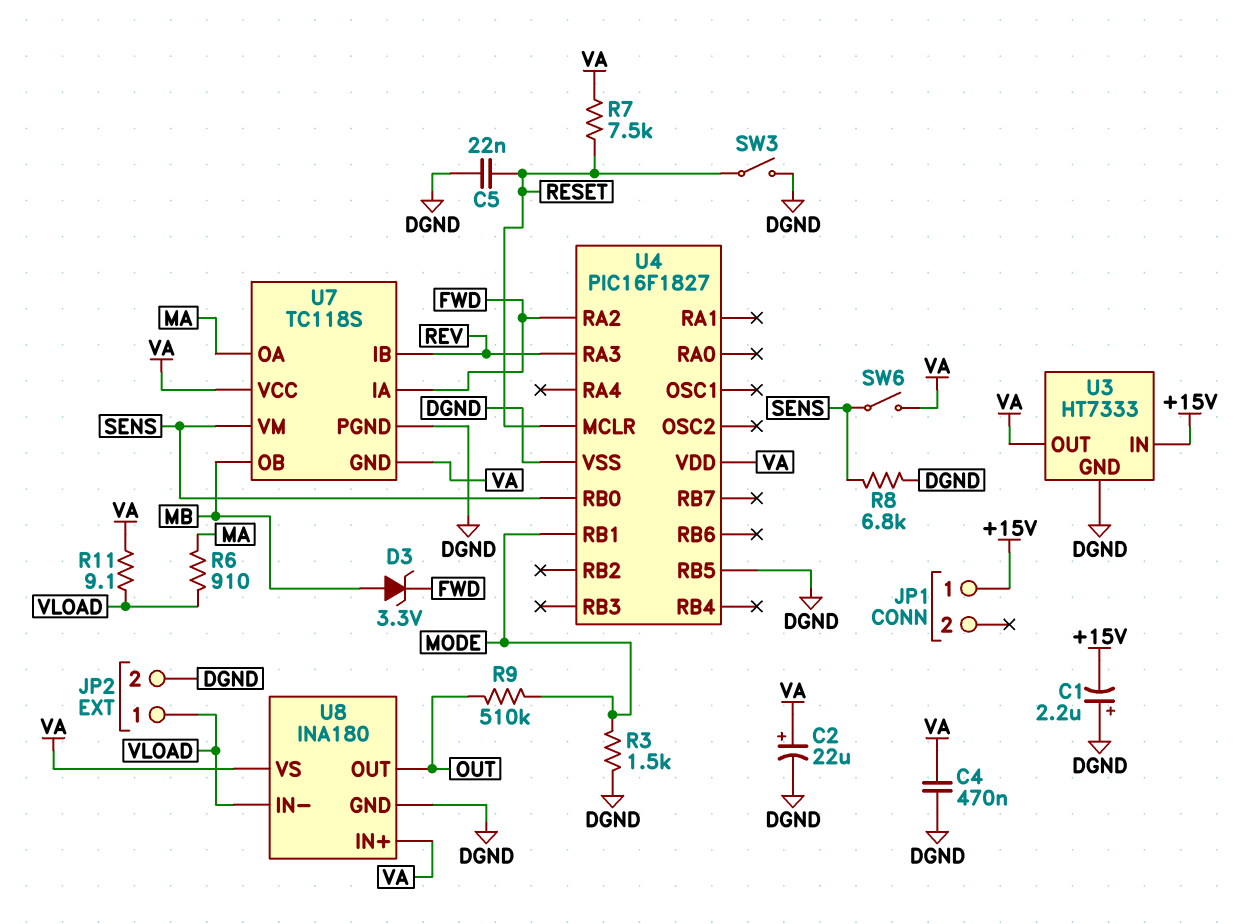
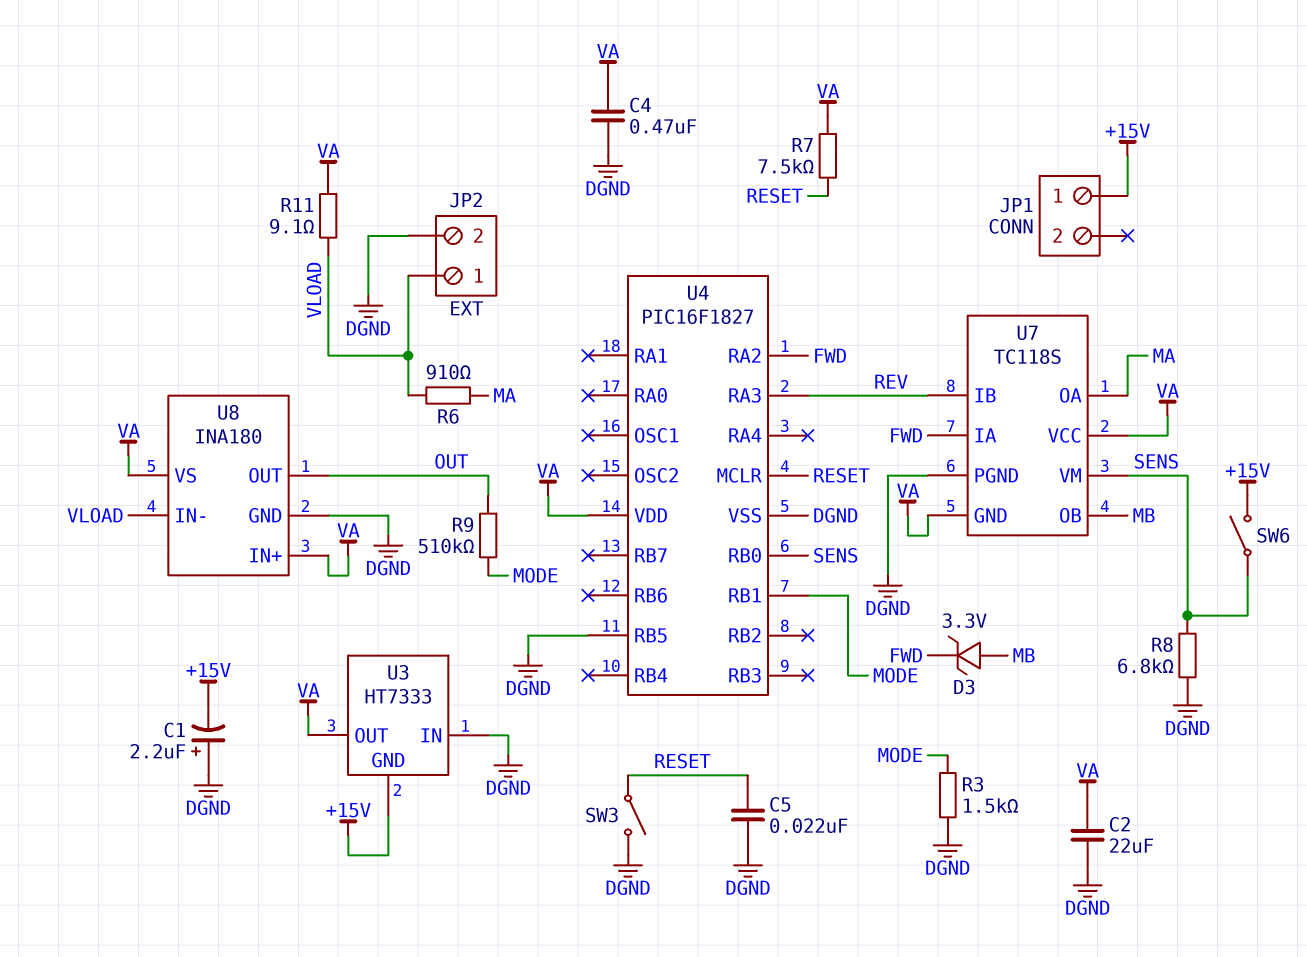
C2: 22uF (plus VA, minus DGND) -> 22uF (DGND, VA)
SW6: switch (SENS, VA) -> switch (+15V, SENS)
U3 pin GND: DGND -> +15V
U3 pin IN: +15V -> DGND

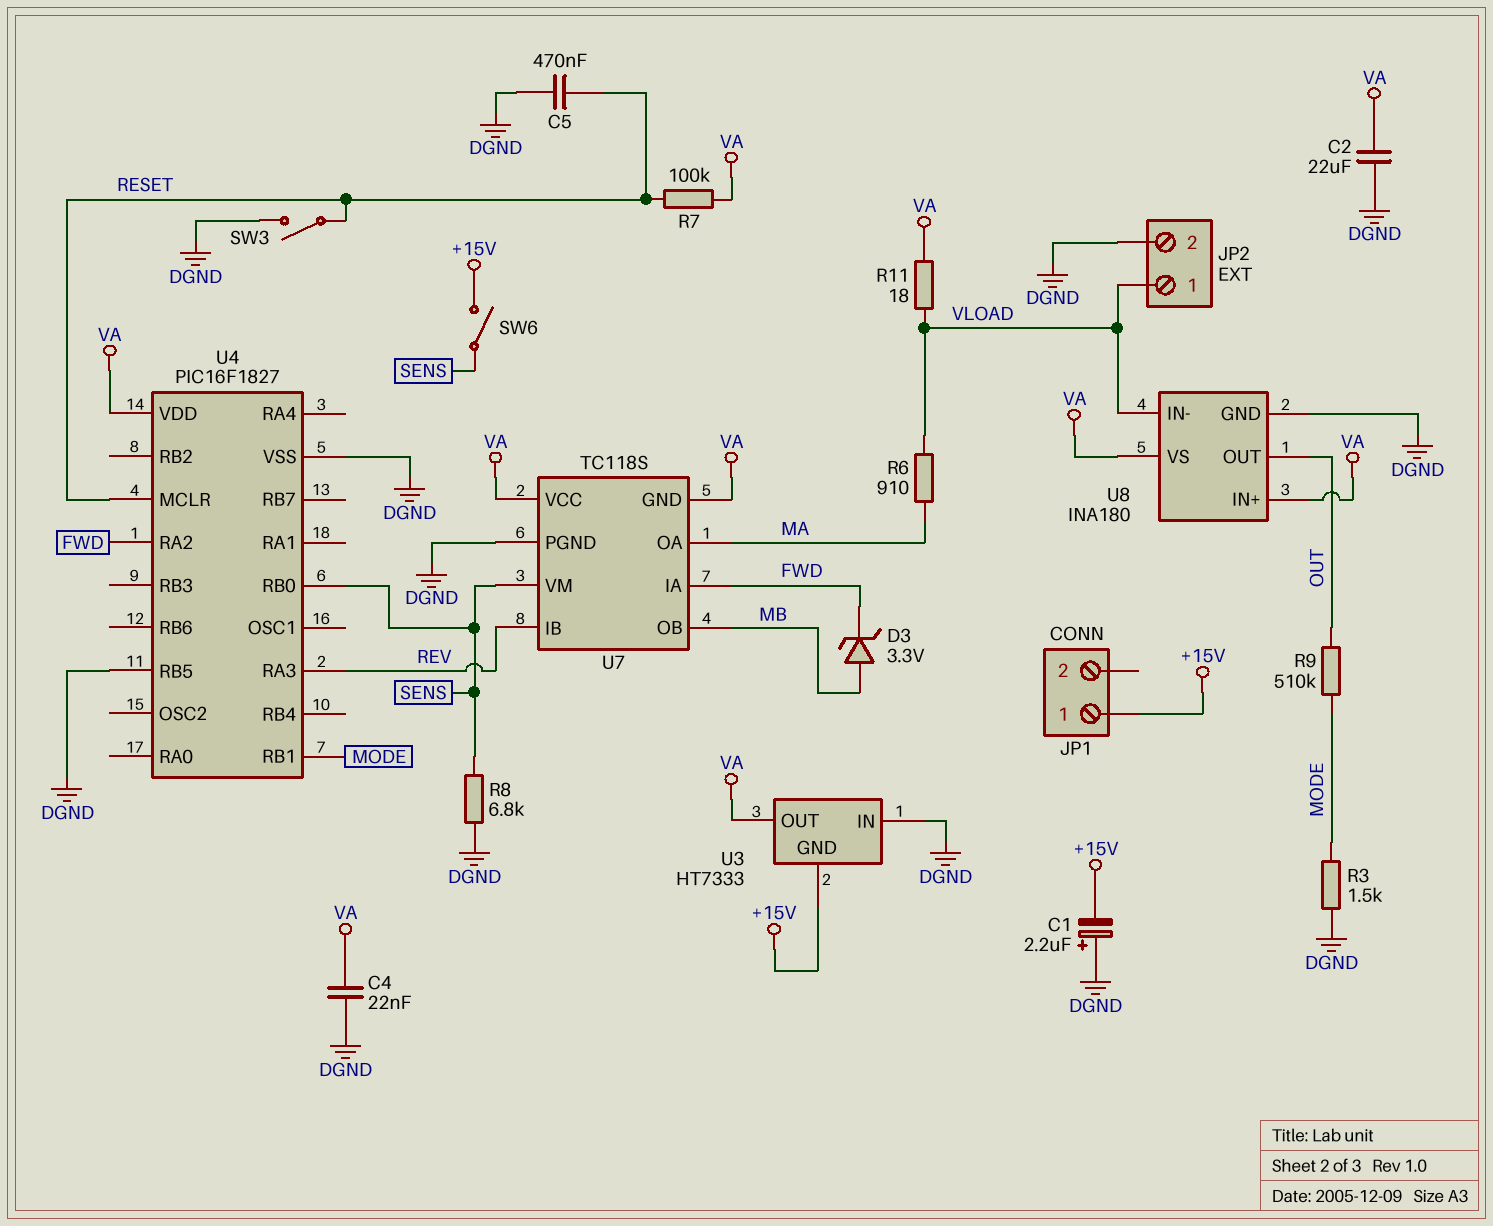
C4: 470nF (DGND, VA) -> 22nF (DGND, VA)
C5: 22nF (DGND, RESET) -> 470nF (DGND, RESET)
R7: 7.5k (RESET, VA) -> 100k (RESET, VA)
R11: 9.1 (VA, VLOAD) -> 18 (VA, VLOAD)

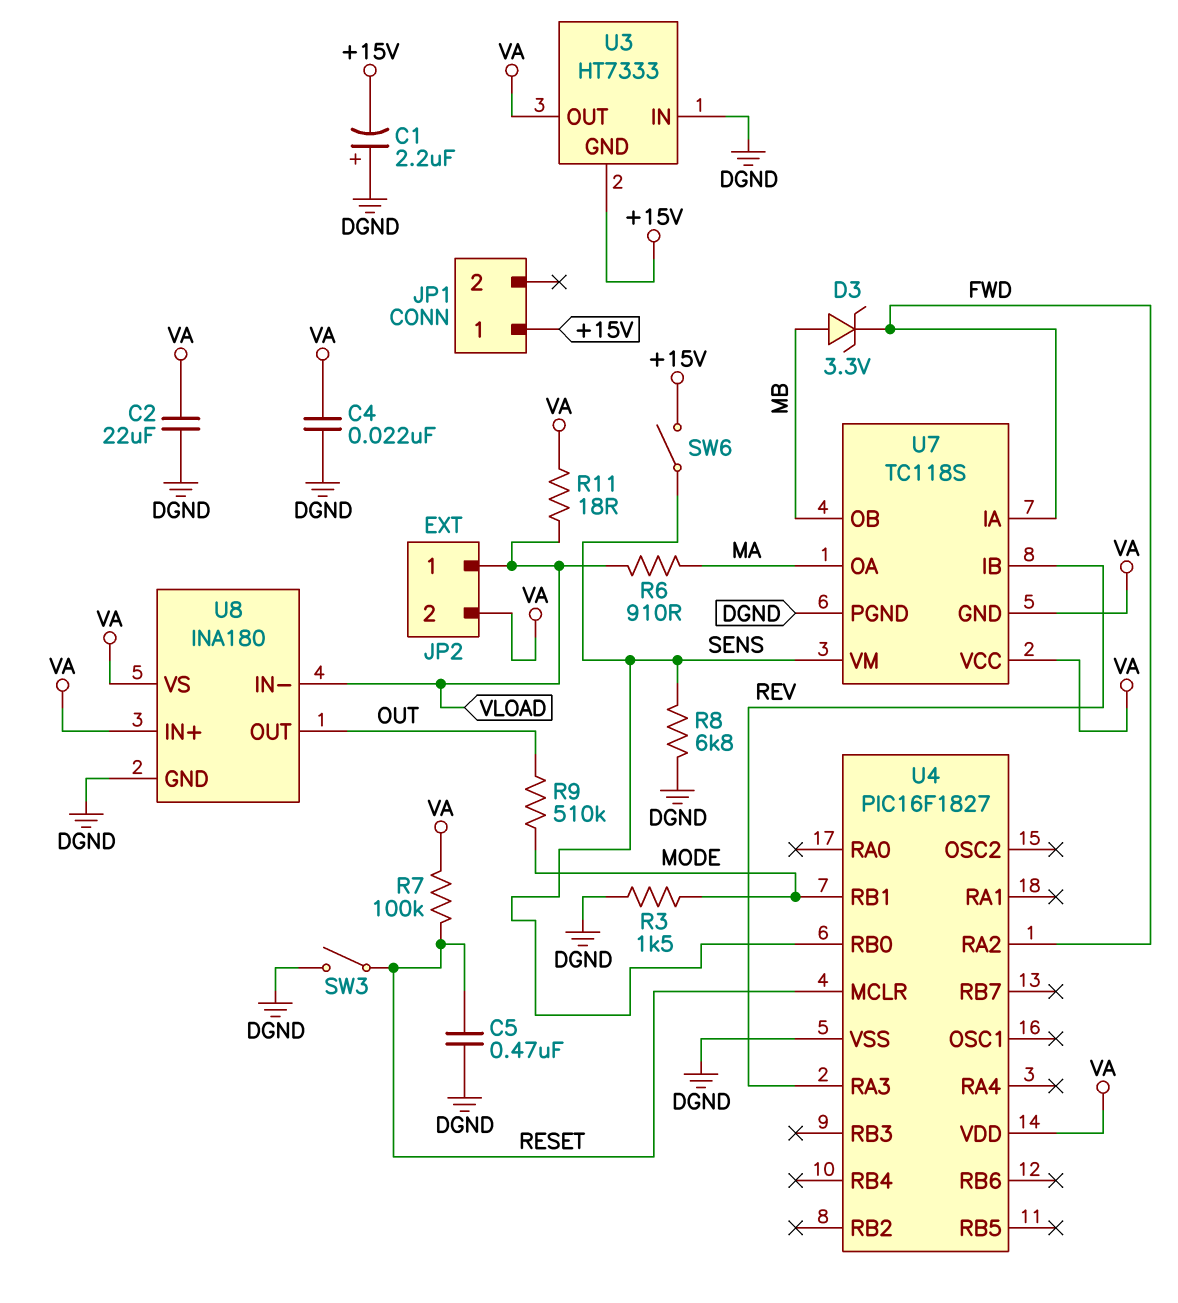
JP2 pin 2: DGND -> VA
U4 pin RB5: DGND -> none

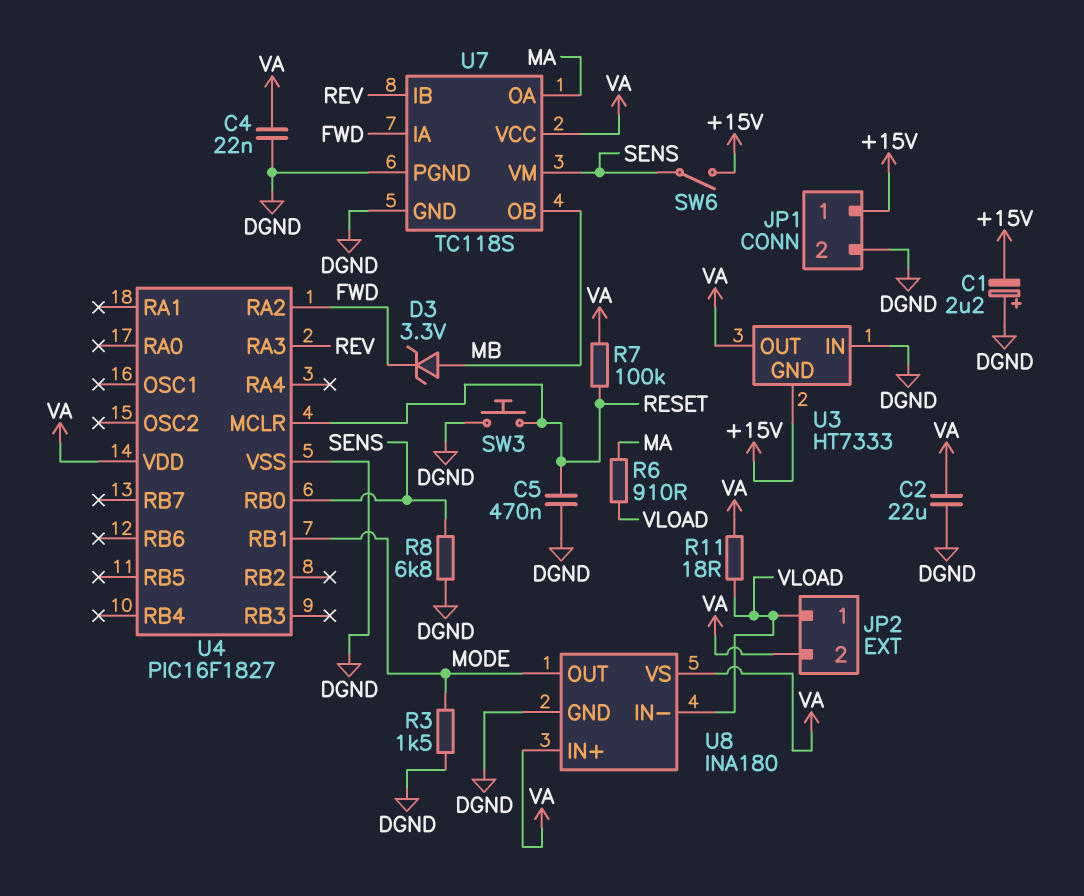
JP1 pin 2: none -> DGND
R9: 510k (MODE, OUT) -> none
SW3: switch (DGND, RESET) -> button (DGND, RESET)
U7 pin GND: VA -> DGND
U8 pin OUT: OUT -> MODE

